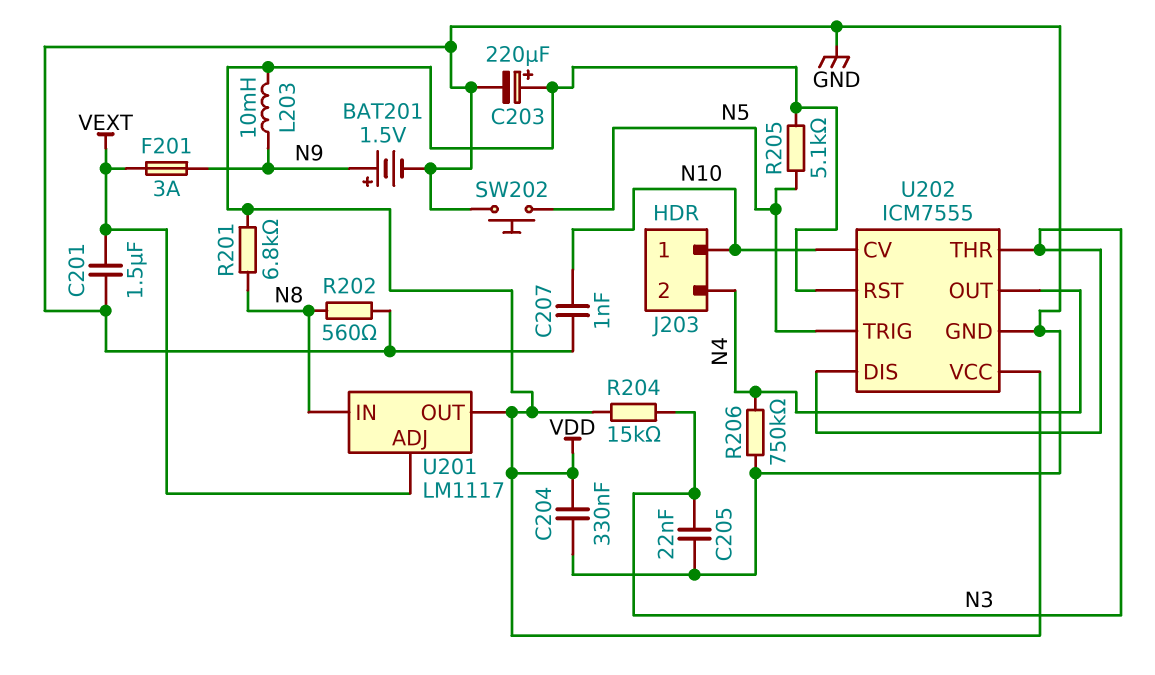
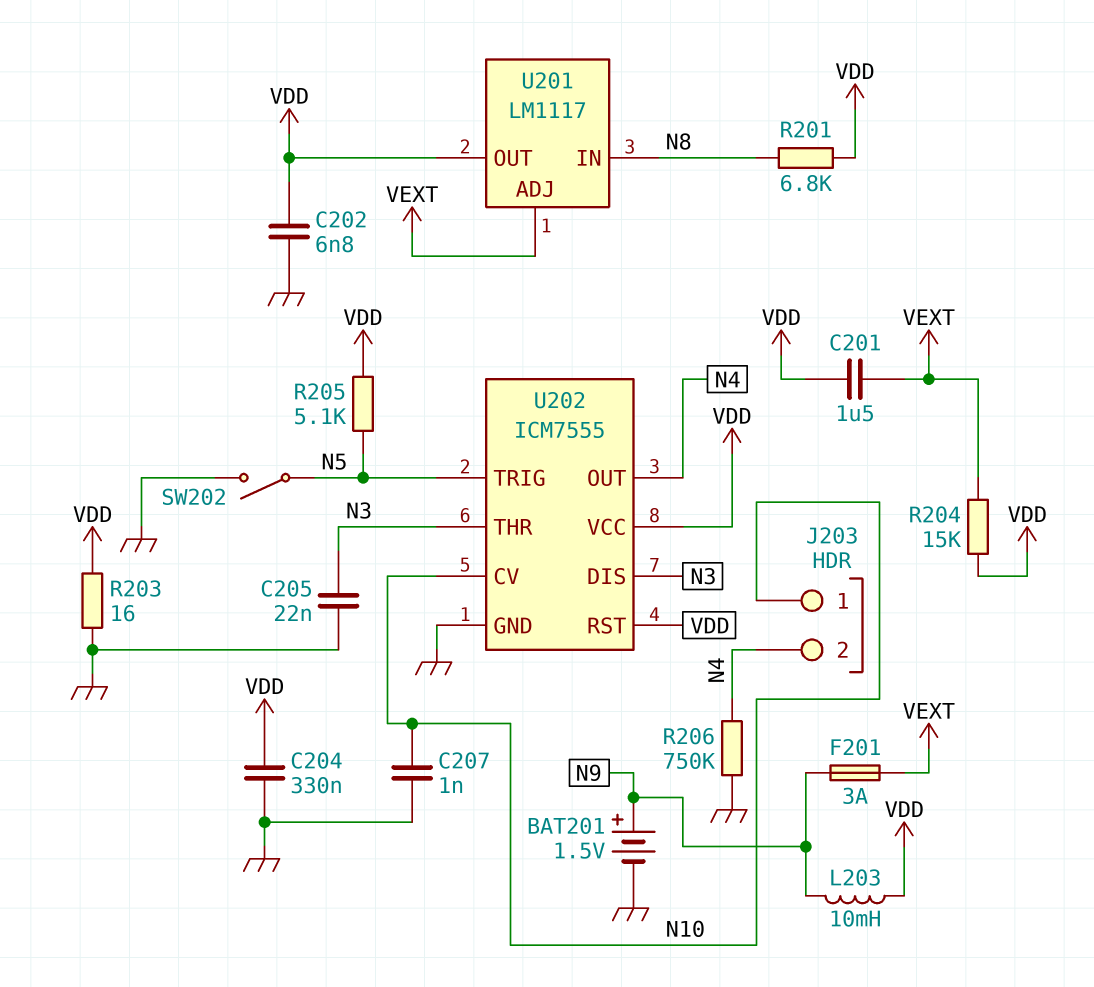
C201: 1.5uF (GND, VEXT) -> 1.5uF (VDD, VEXT)
C202: none -> 6.8nF (GND, VDD)
C203: 220uF (plus VDD, minus GND) -> none
R202: 560 (GND, N8) -> none
R203: none -> 16 (GND, VDD)
R204: 15k (N3, VDD) -> 15k (VDD, VEXT)
SW202: button (GND, N5) -> switch (GND, N5)

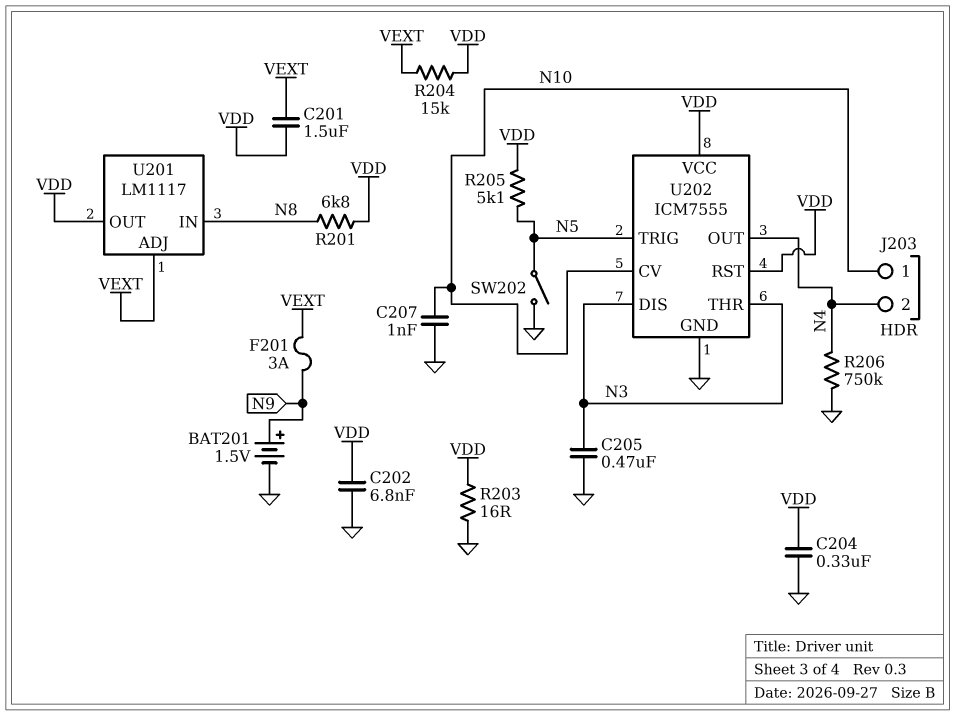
C205: 22nF (GND, N3) -> 470nF (GND, N3)
L203: 10mH (N9, VDD) -> none

